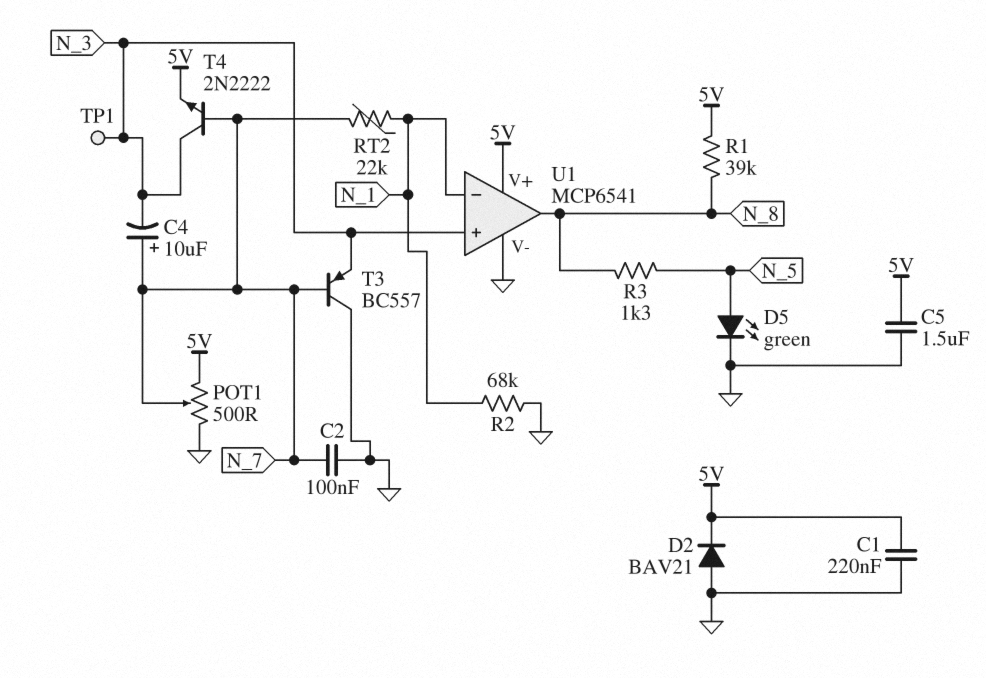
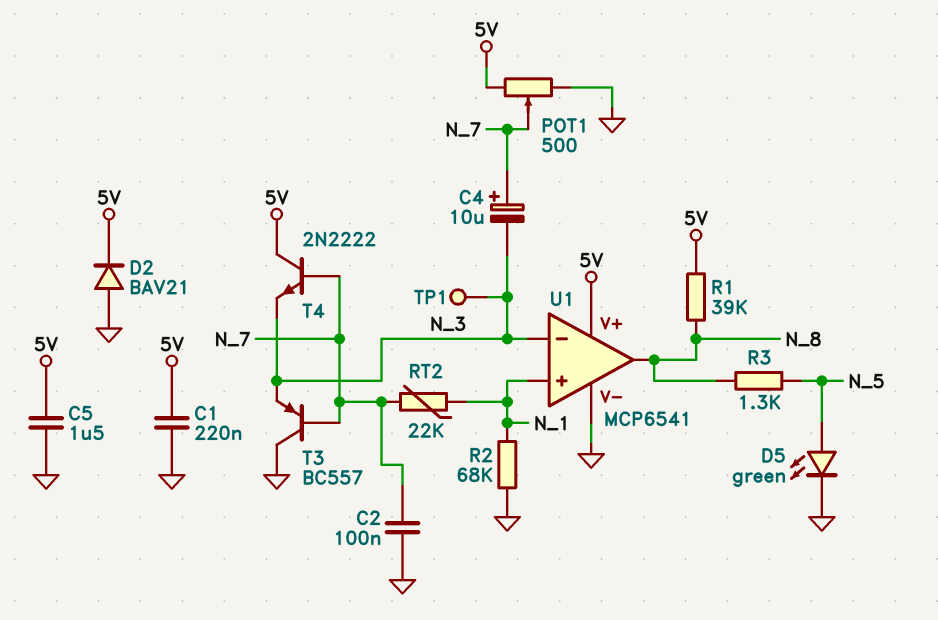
T4: NPN 2N2222 (B N_7, C N_3, E 5V) -> NPN 2N2222 (B N_7, C 5V, E N_3)
U1 pin in+: N_3 -> N_1
U1 pin in-: N_1 -> N_3

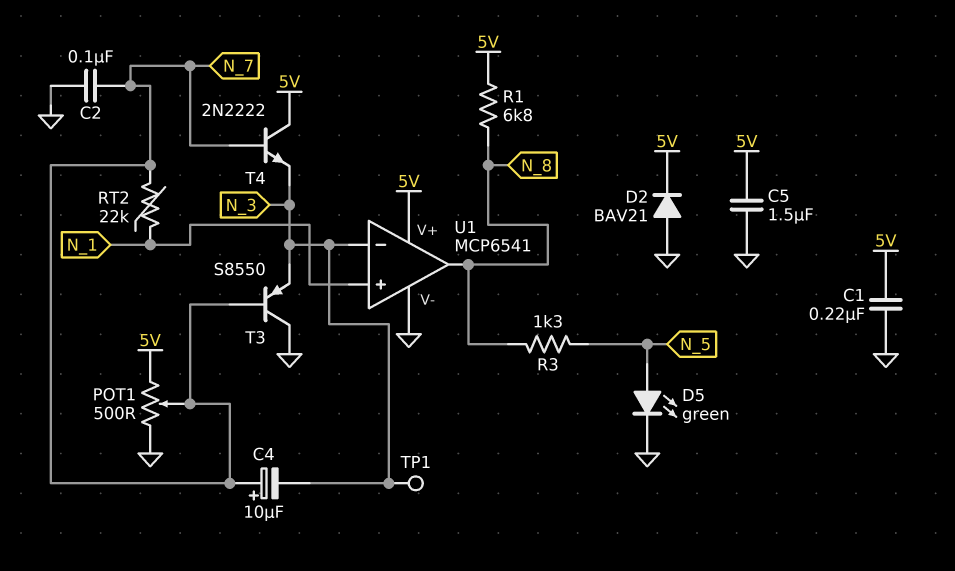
R1: 39k (5V, N_8) -> 6.8k (5V, N_8)
R2: 68k (GND, N_1) -> none
T3: PNP BC557 (B N_7, C GND, E N_3) -> PNP S8550 (B N_7, C GND, E N_3)

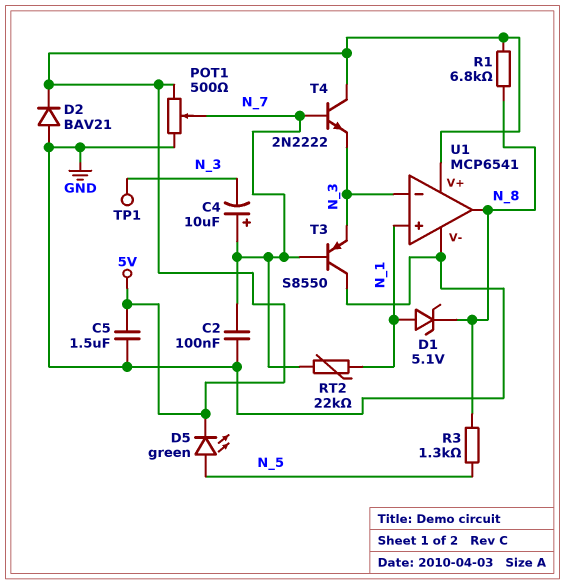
C1: 220nF (5V, GND) -> none
D1: none -> zener 5.1V (A N_1, K N_8)
D5: LED green (A N_5, K GND) -> LED green (A N_5, K 5V)

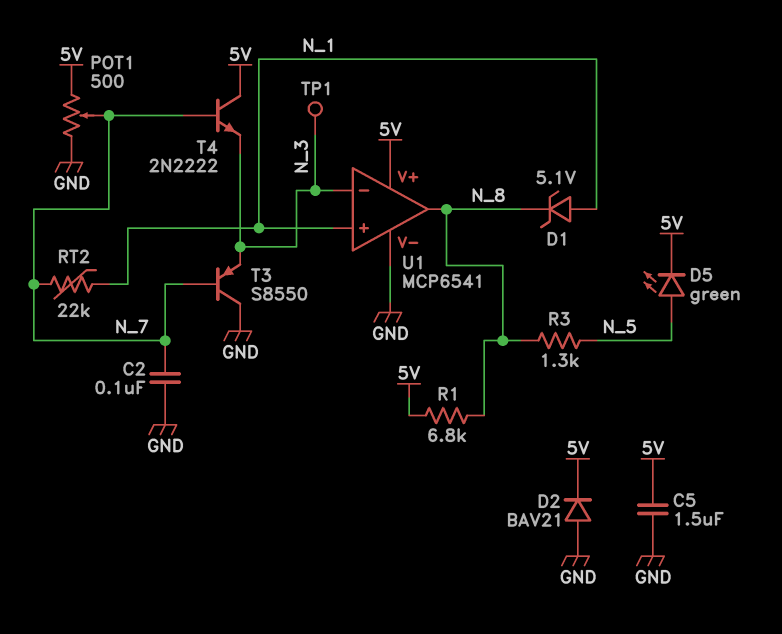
C4: 10uF (plus N_7, minus N_3) -> none

